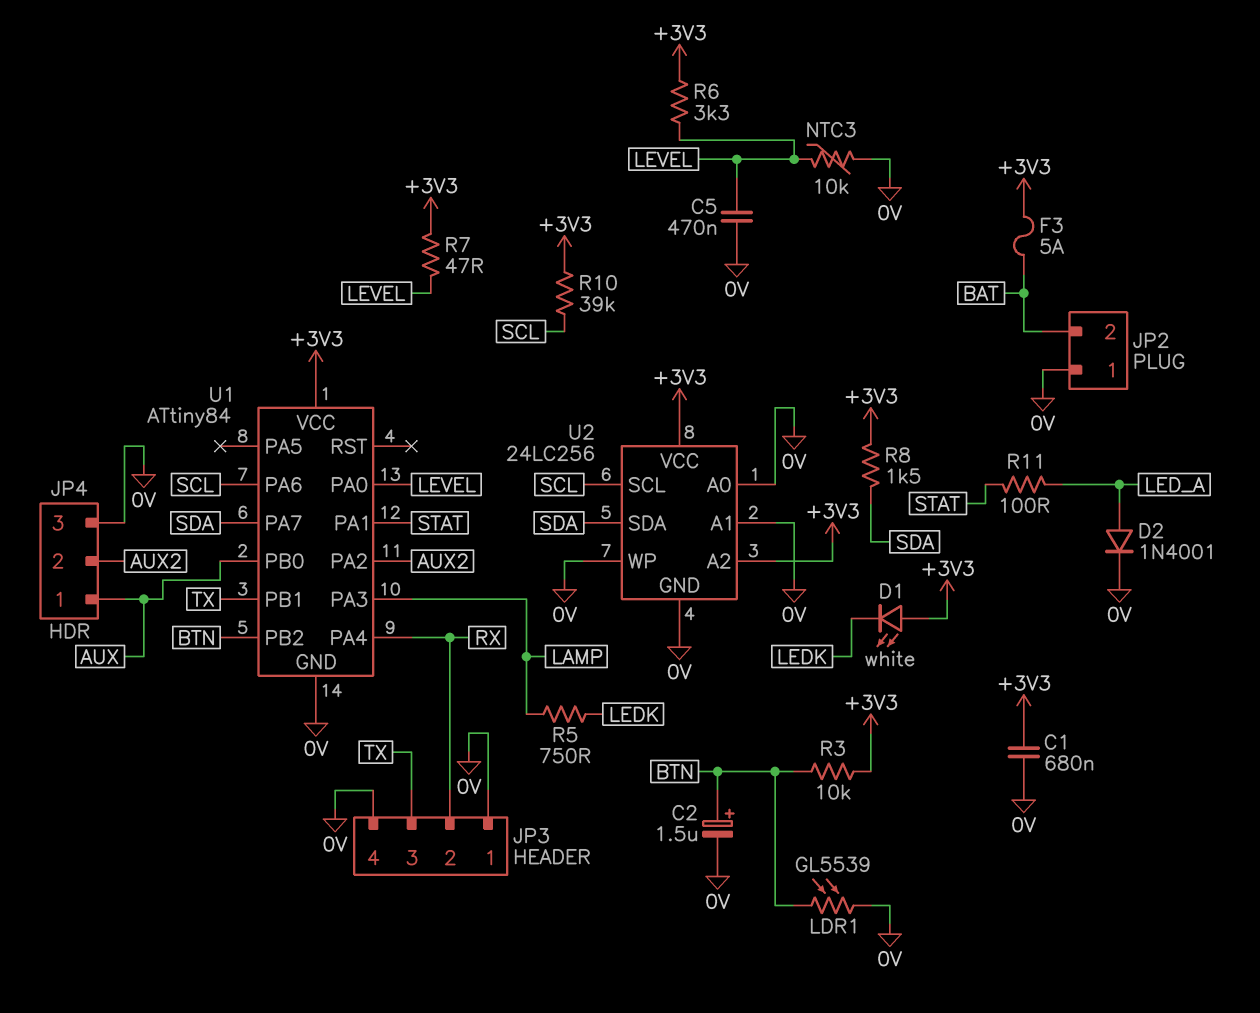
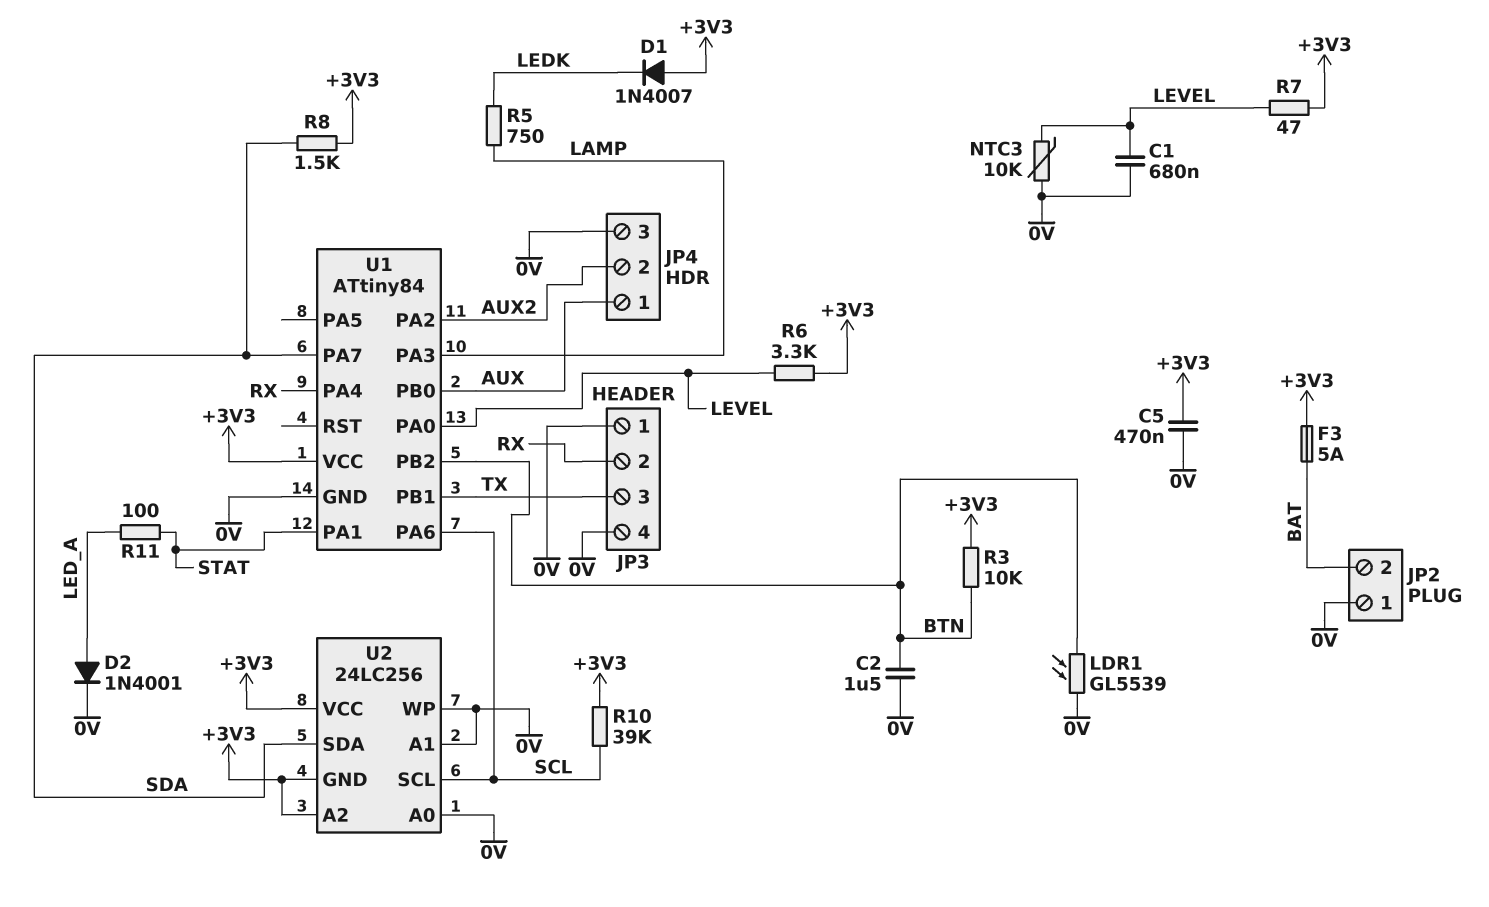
C1: 680nF (+3V3, 0V) -> 680nF (0V, LEVEL)
C2: 1.5uF (plus BTN, minus 0V) -> 1.5uF (0V, BTN)
C5: 470nF (0V, LEVEL) -> 470nF (+3V3, 0V)
D1: LED white (A +3V3, K LEDK) -> diode 1N4007 (A +3V3, K LEDK)
U2 pin GND: 0V -> +3V3

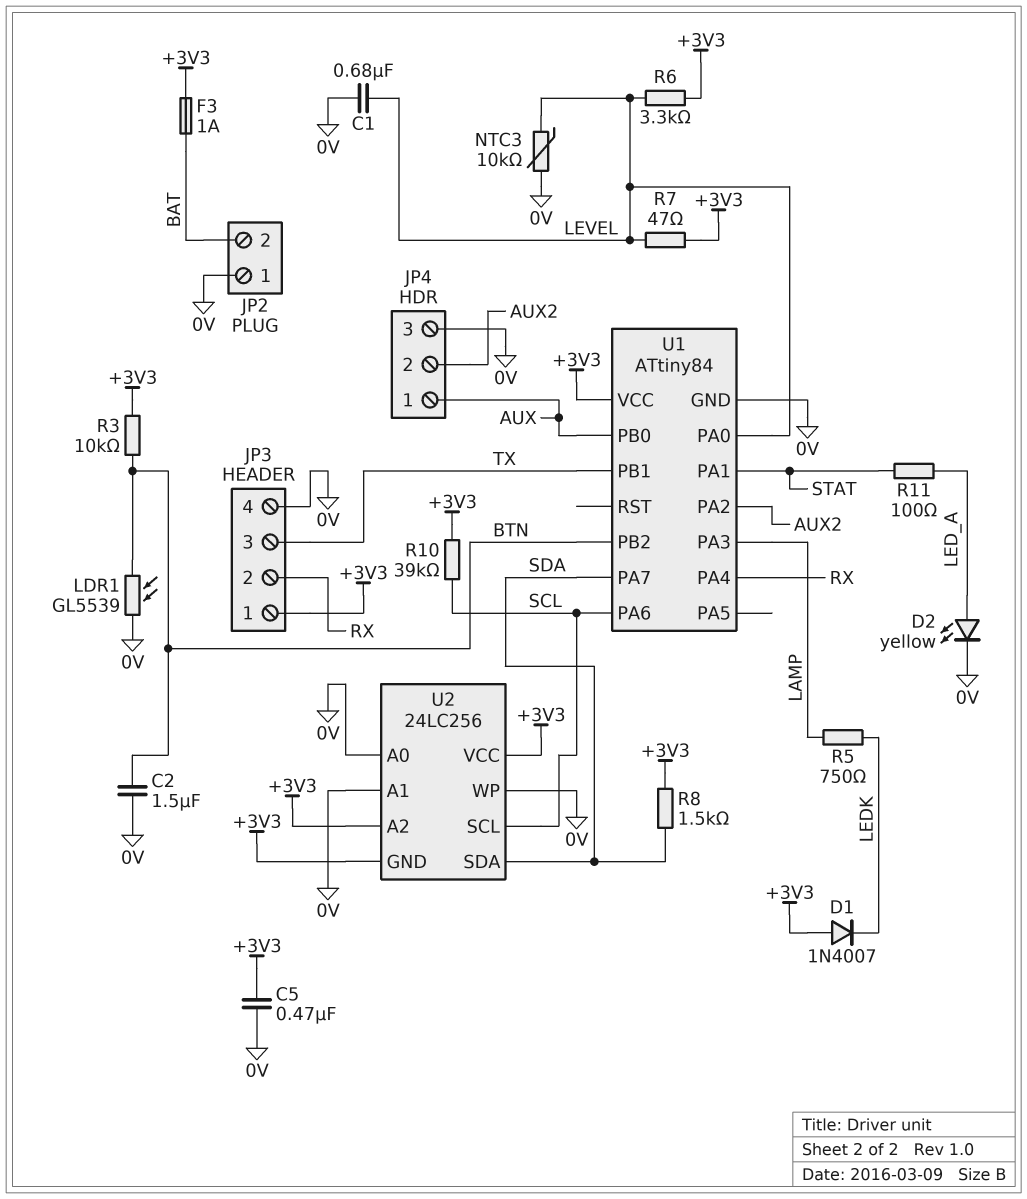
D2: diode 1N4001 (A LED_A, K 0V) -> LED yellow (A LED_A, K 0V)
F3: 5A (+3V3, BAT) -> 1A (+3V3, BAT)
JP3 pin 1: 0V -> +3V3

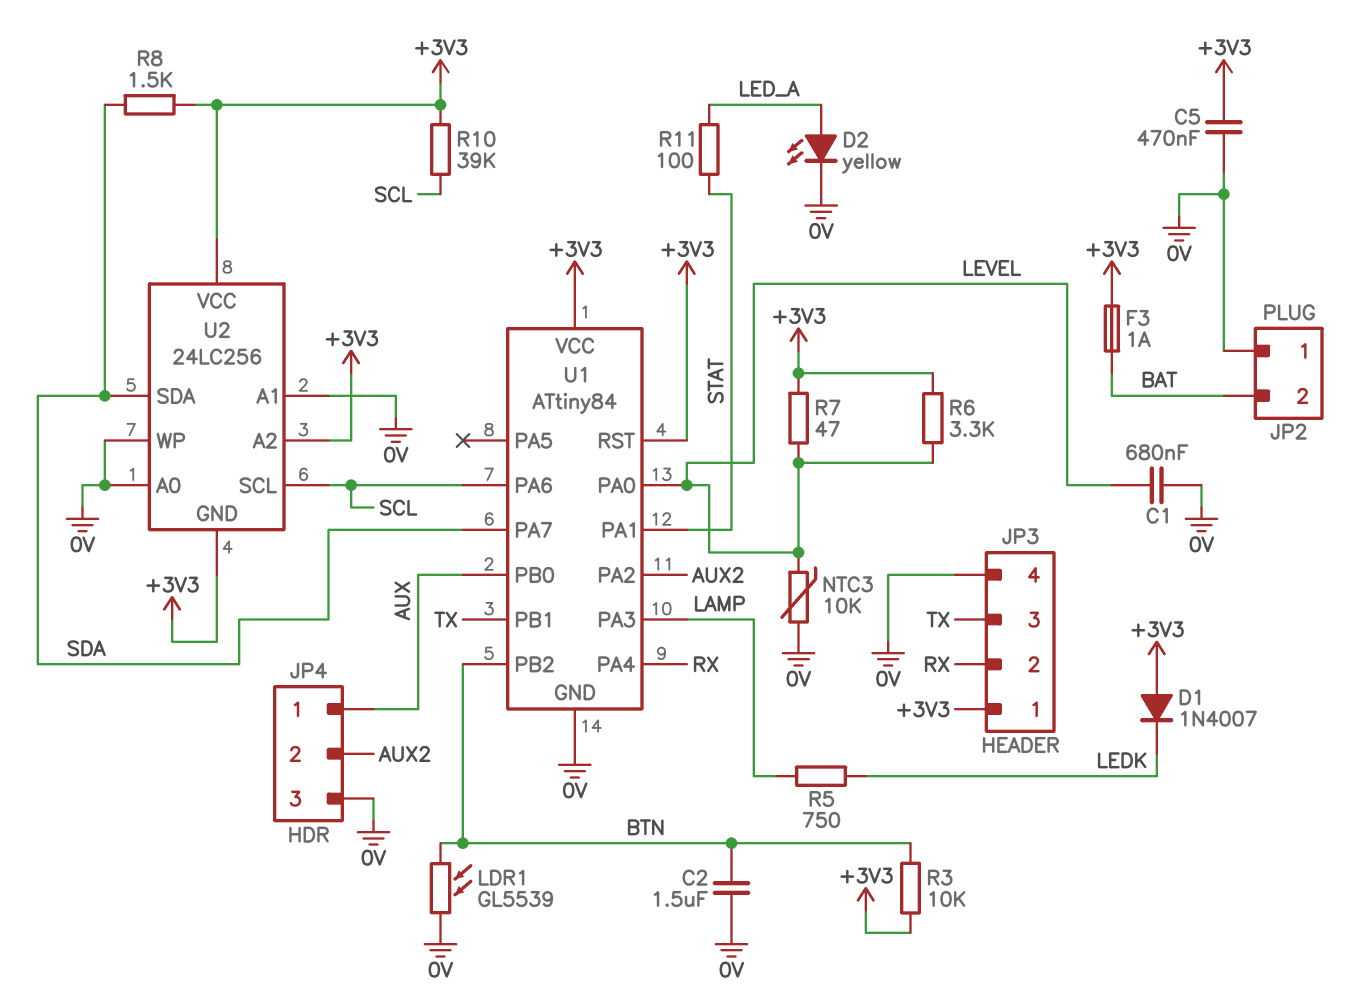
U1 pin RST: none -> +3V3

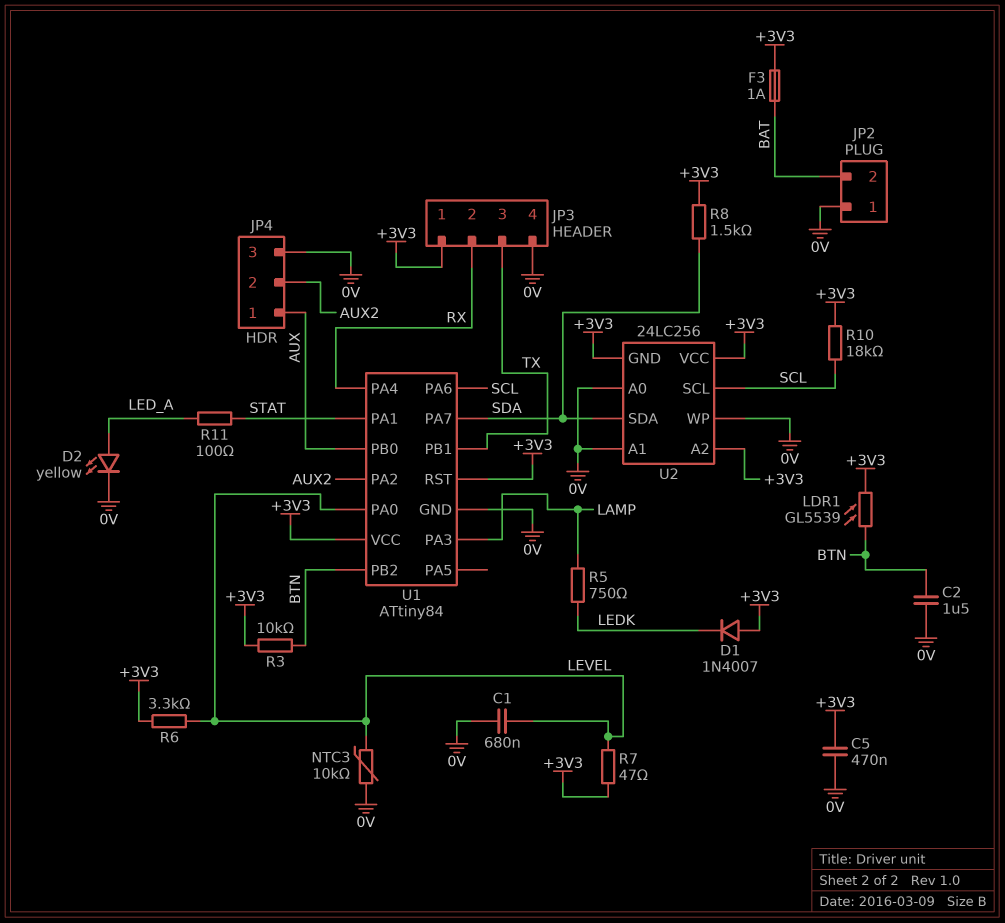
LDR1: GL5539 (0V, BTN) -> GL5539 (+3V3, BTN)
R10: 39k (+3V3, SCL) -> 18k (+3V3, SCL)

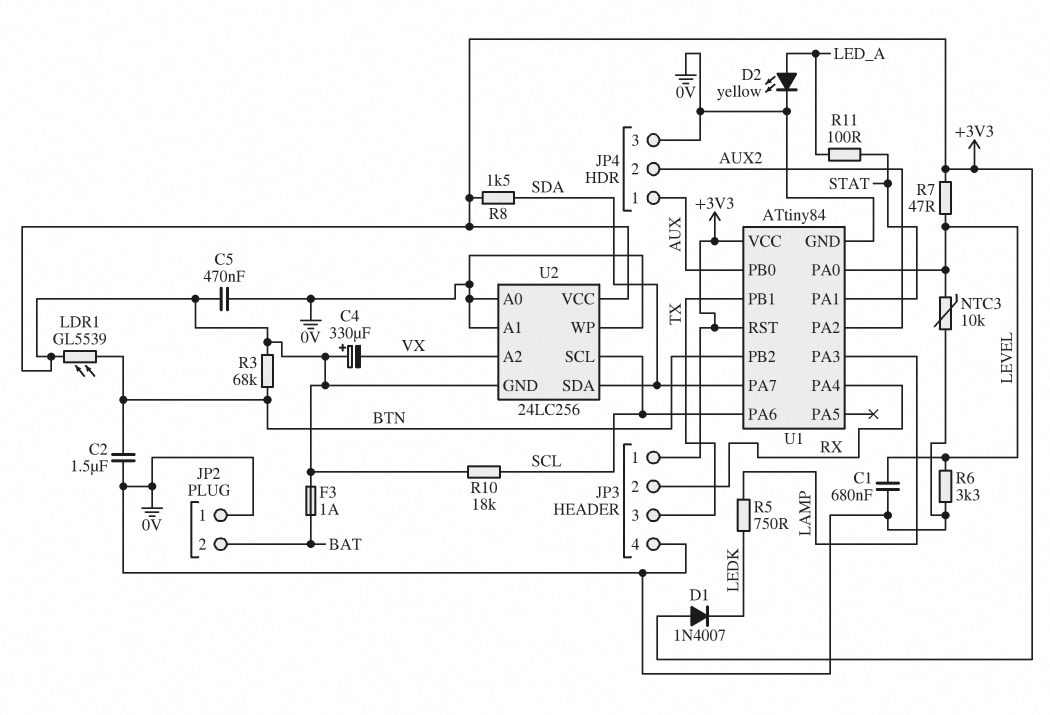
C4: none -> 330uF (plus +3V3, minus VX)
R3: 10k (+3V3, BTN) -> 68k (+3V3, BTN)
R6: 3.3k (+3V3, LEVEL) -> 3.3k (0V, LEVEL)
U2 pin A2: +3V3 -> VX

